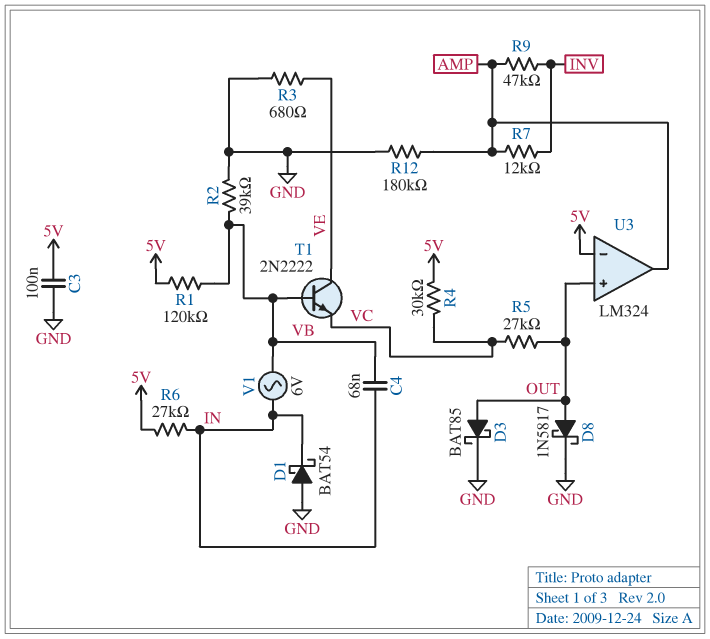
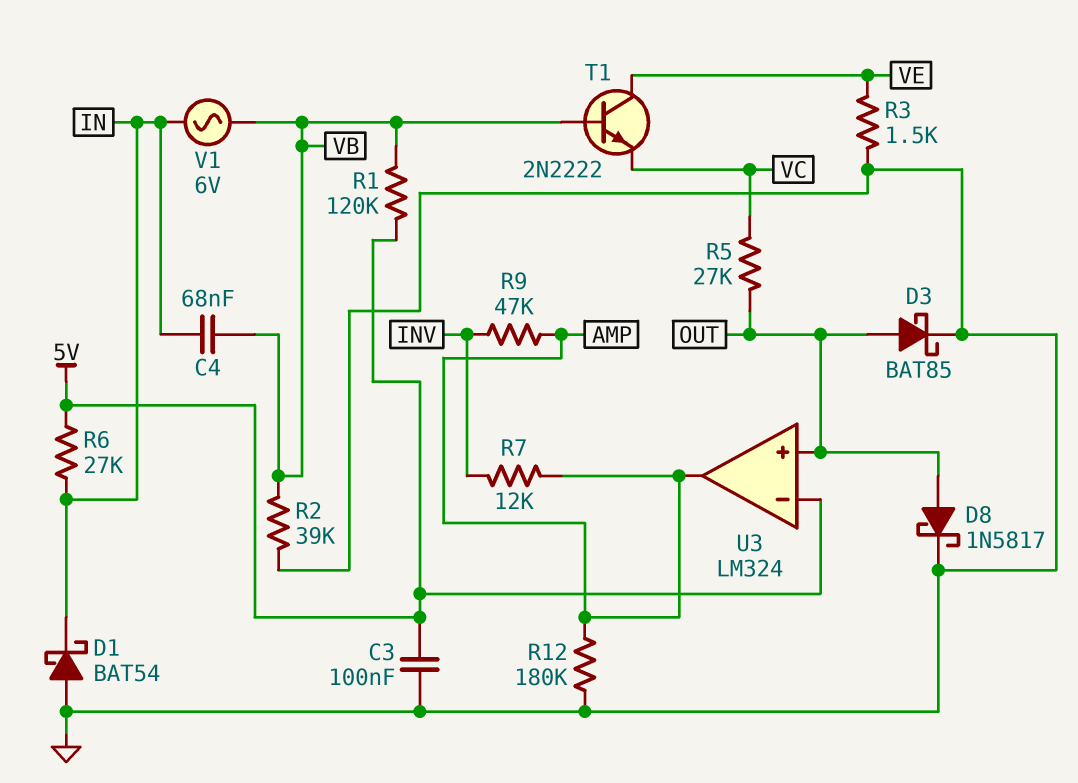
R3: 680 (GND, VE) -> 1.5k (GND, VE)
R4: 30k (5V, VC) -> none

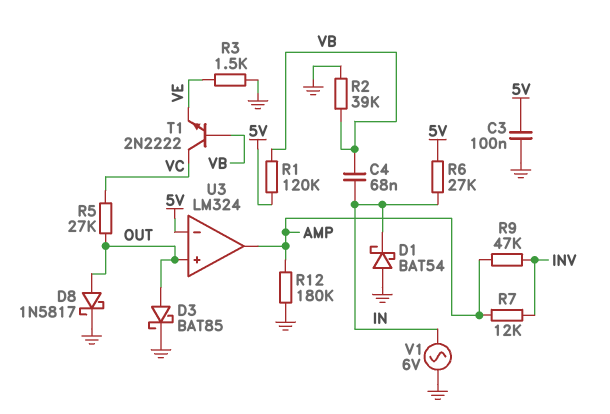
T1: NPN 2N2222 (B VB, C VE, E VC) -> NPN 2N2222 (B VB, C VC, E VE)
V1: AC 6V (IN, VB) -> AC 6V (GND, IN)

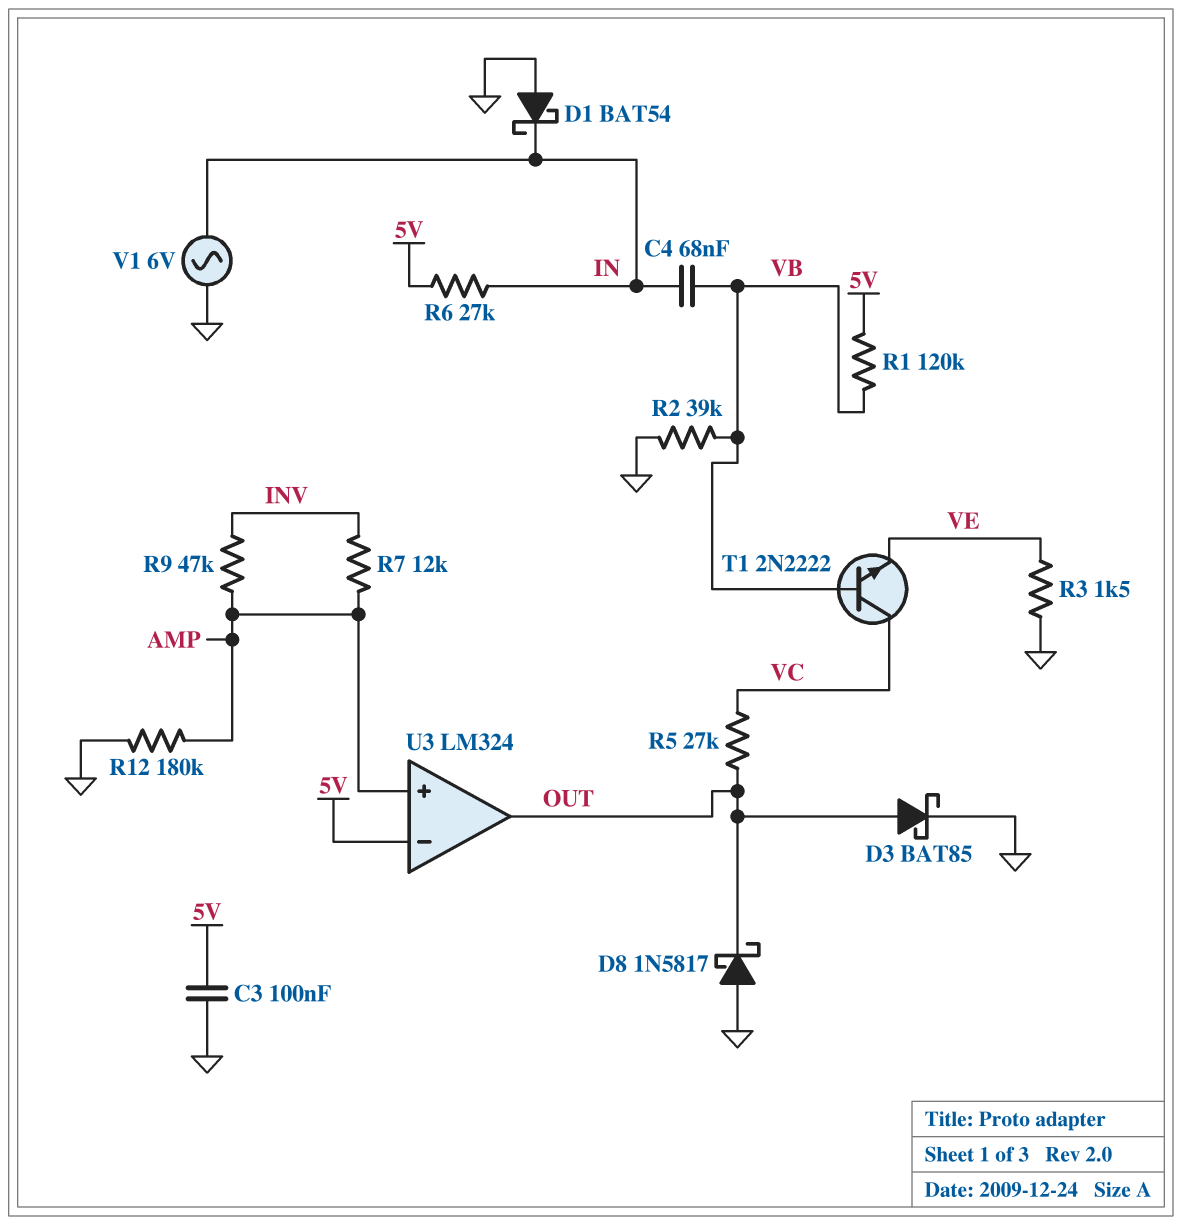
D8: schottky 1N5817 (A OUT, K GND) -> schottky 1N5817 (A GND, K OUT)
U3 pin in+: OUT -> AMP
U3 pin out: AMP -> OUT

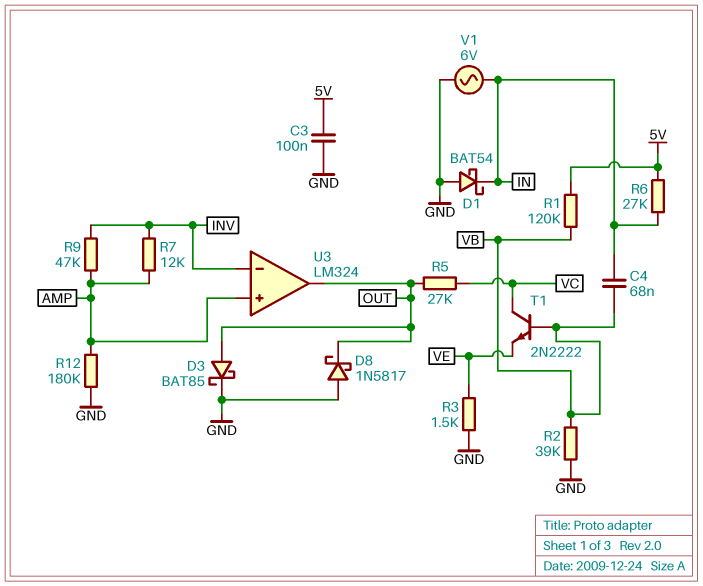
U3 pin in-: 5V -> INV

